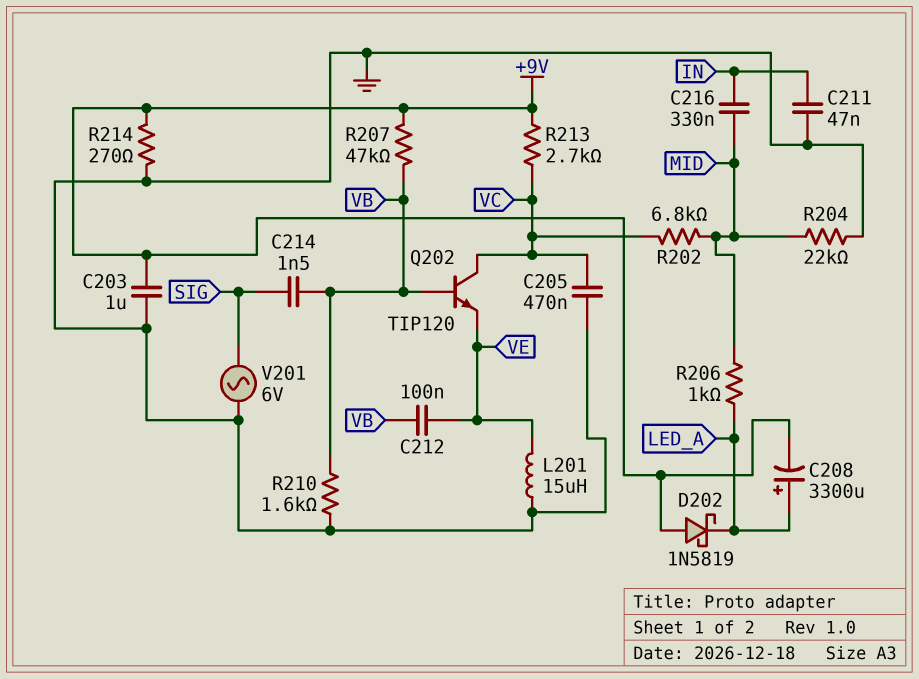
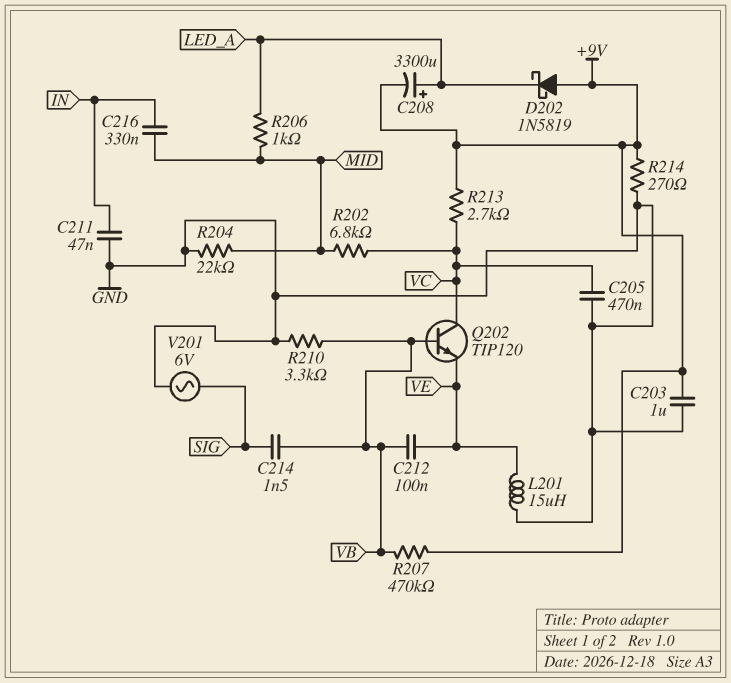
R207: 47k (+9V, VB) -> 470k (+9V, VB)
R210: 1.6k (GND, VB) -> 3.3k (GND, VB)

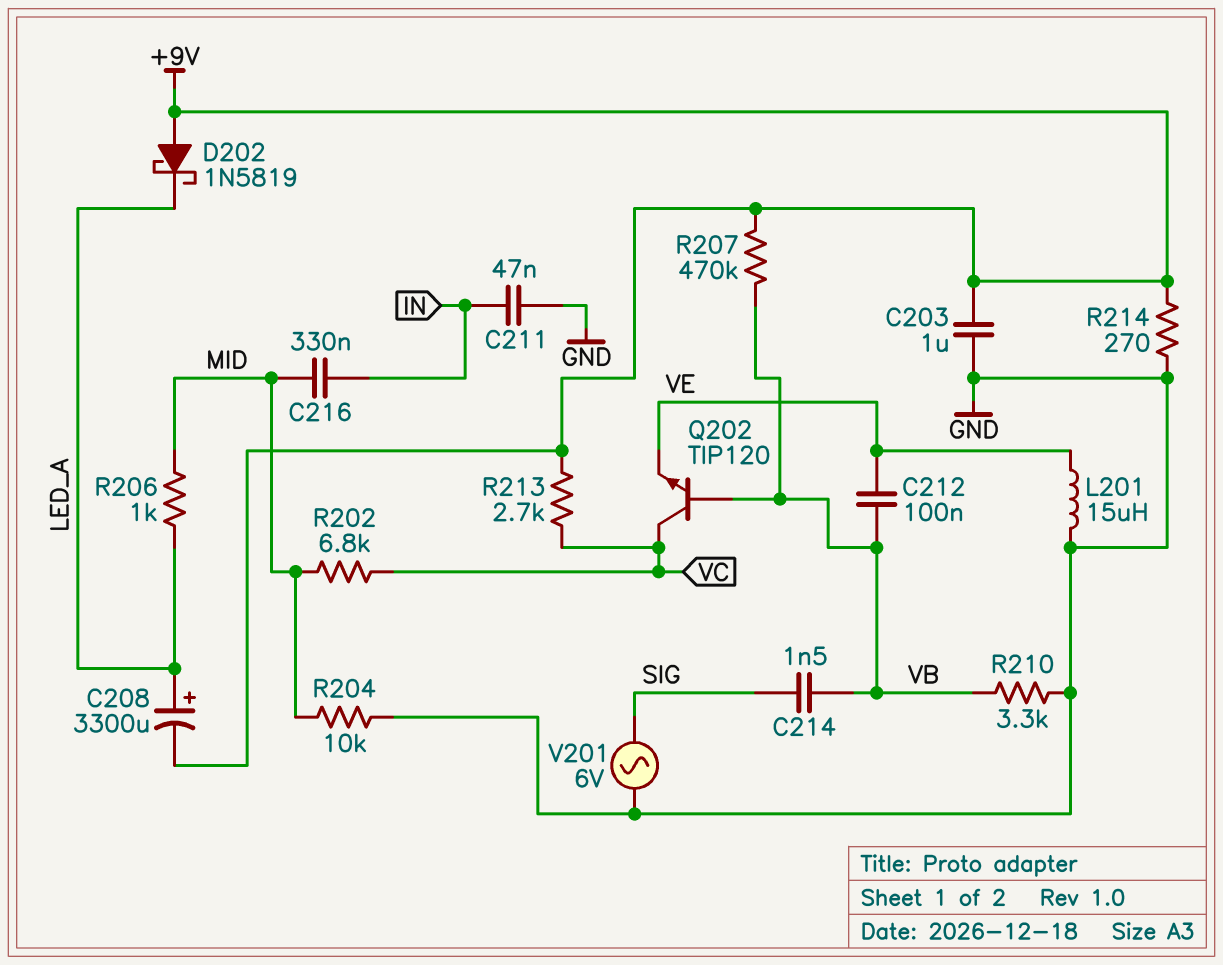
C205: 470nF (GND, VC) -> none
R204: 22k (GND, MID) -> 10k (GND, MID)

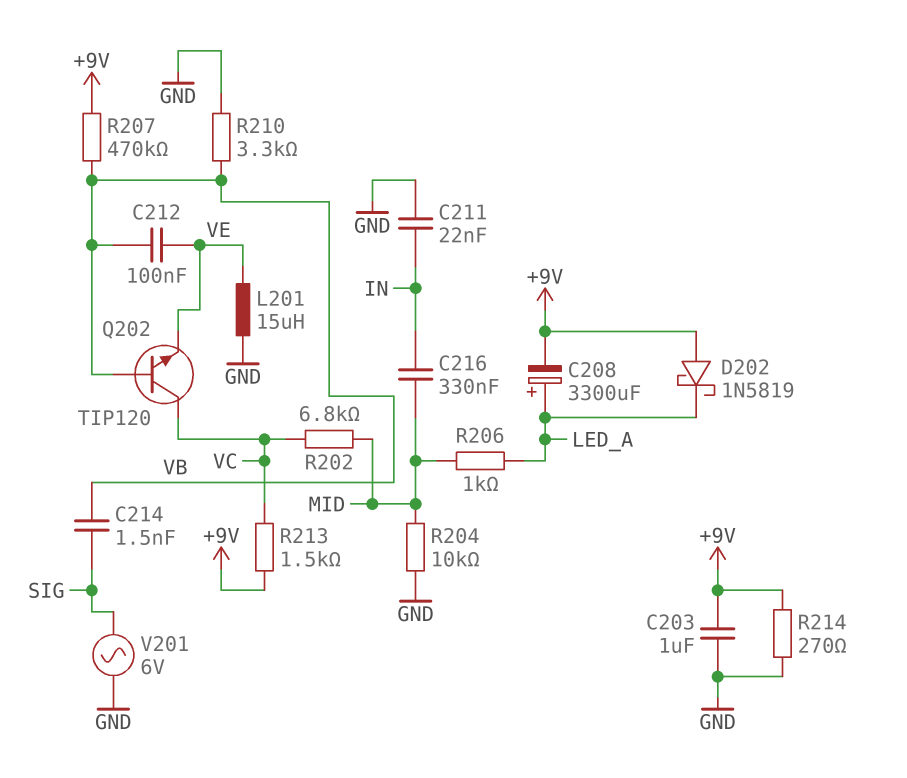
C211: 47nF (GND, IN) -> 22nF (GND, IN)
R213: 2.7k (+9V, VC) -> 1.5k (+9V, VC)

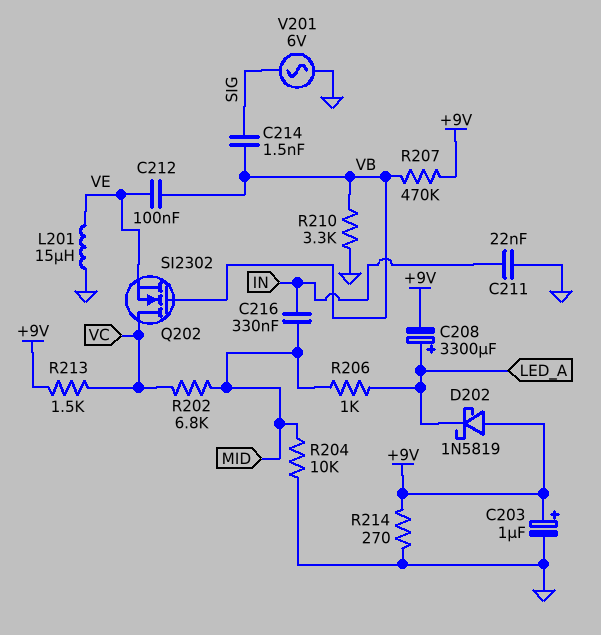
C203: 1uF (+9V, GND) -> 1uF (plus +9V, minus GND)
Q202: NPN TIP120 (B VB, C VC, E VE) -> NMOS SI2302 (G VB, D VC, S VE)

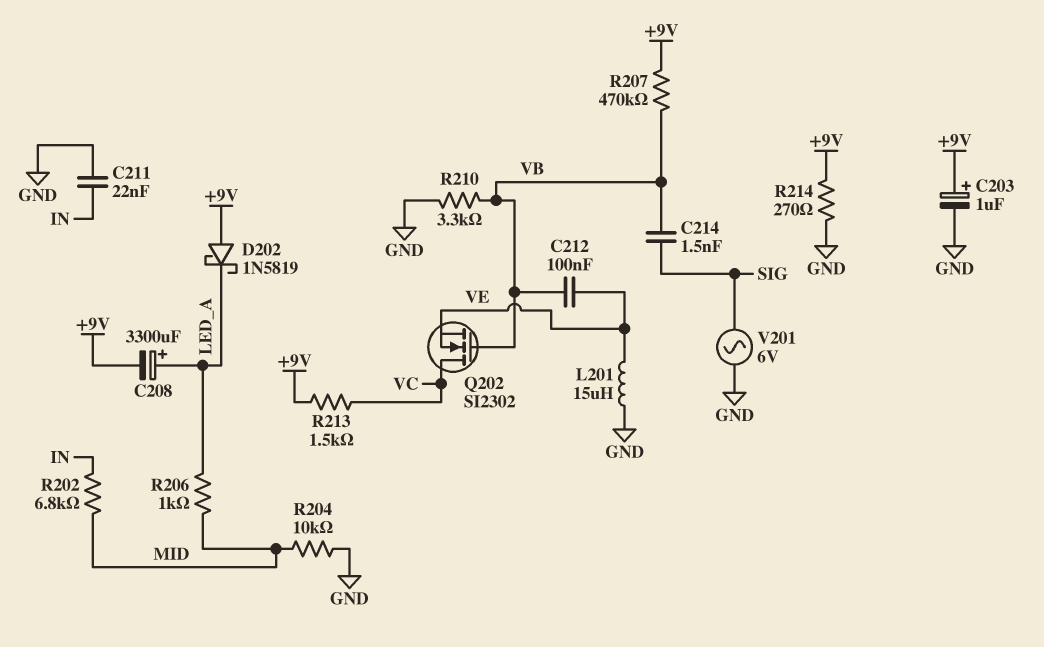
C216: 330nF (IN, MID) -> none
R202: 6.8k (MID, VC) -> 6.8k (IN, MID)

